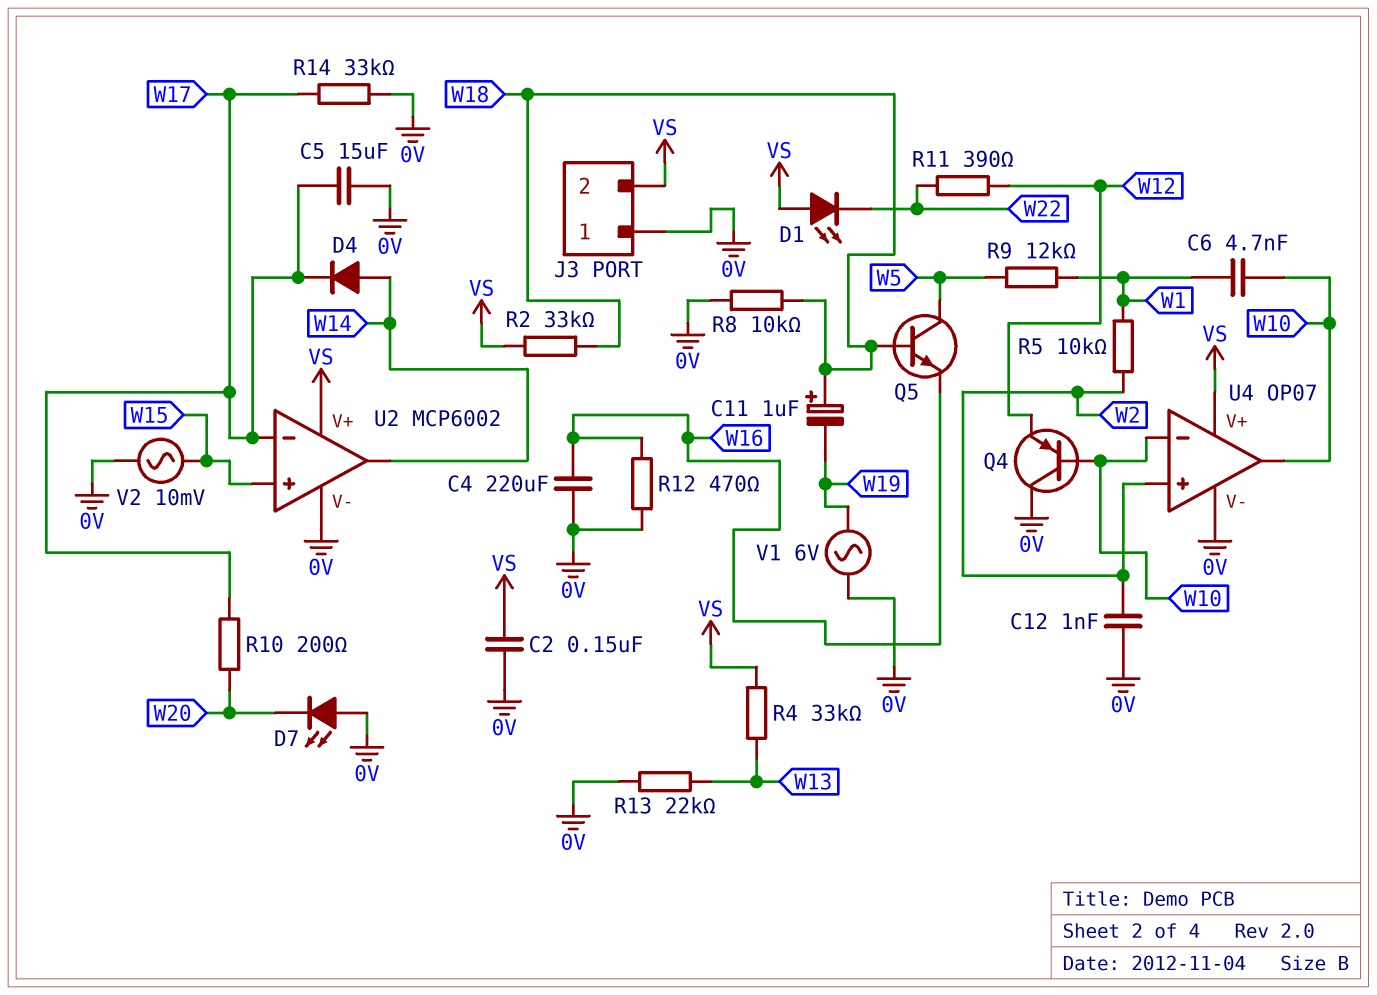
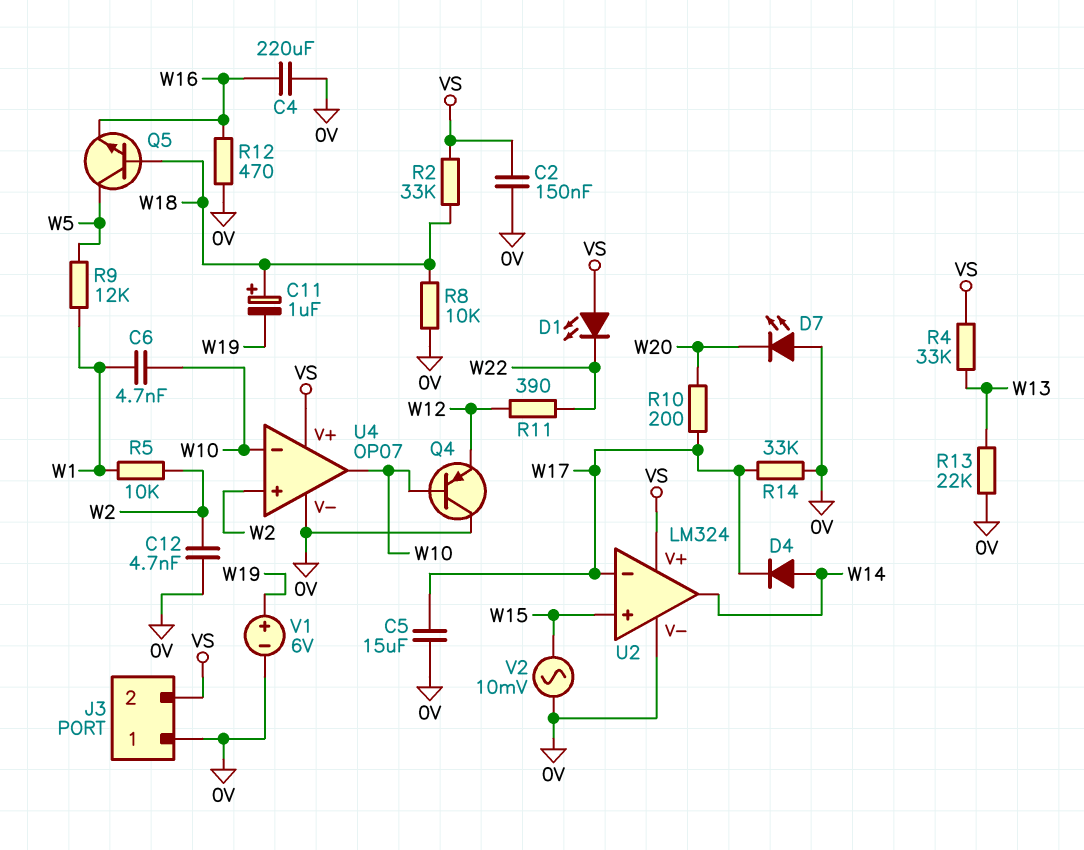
C12: 1nF (0V, W2) -> 4.7nF (0V, W2)
U2: MCP6002 -> LM324
V1: AC 6V (0V, W19) -> 6V (plus W19, minus 0V)

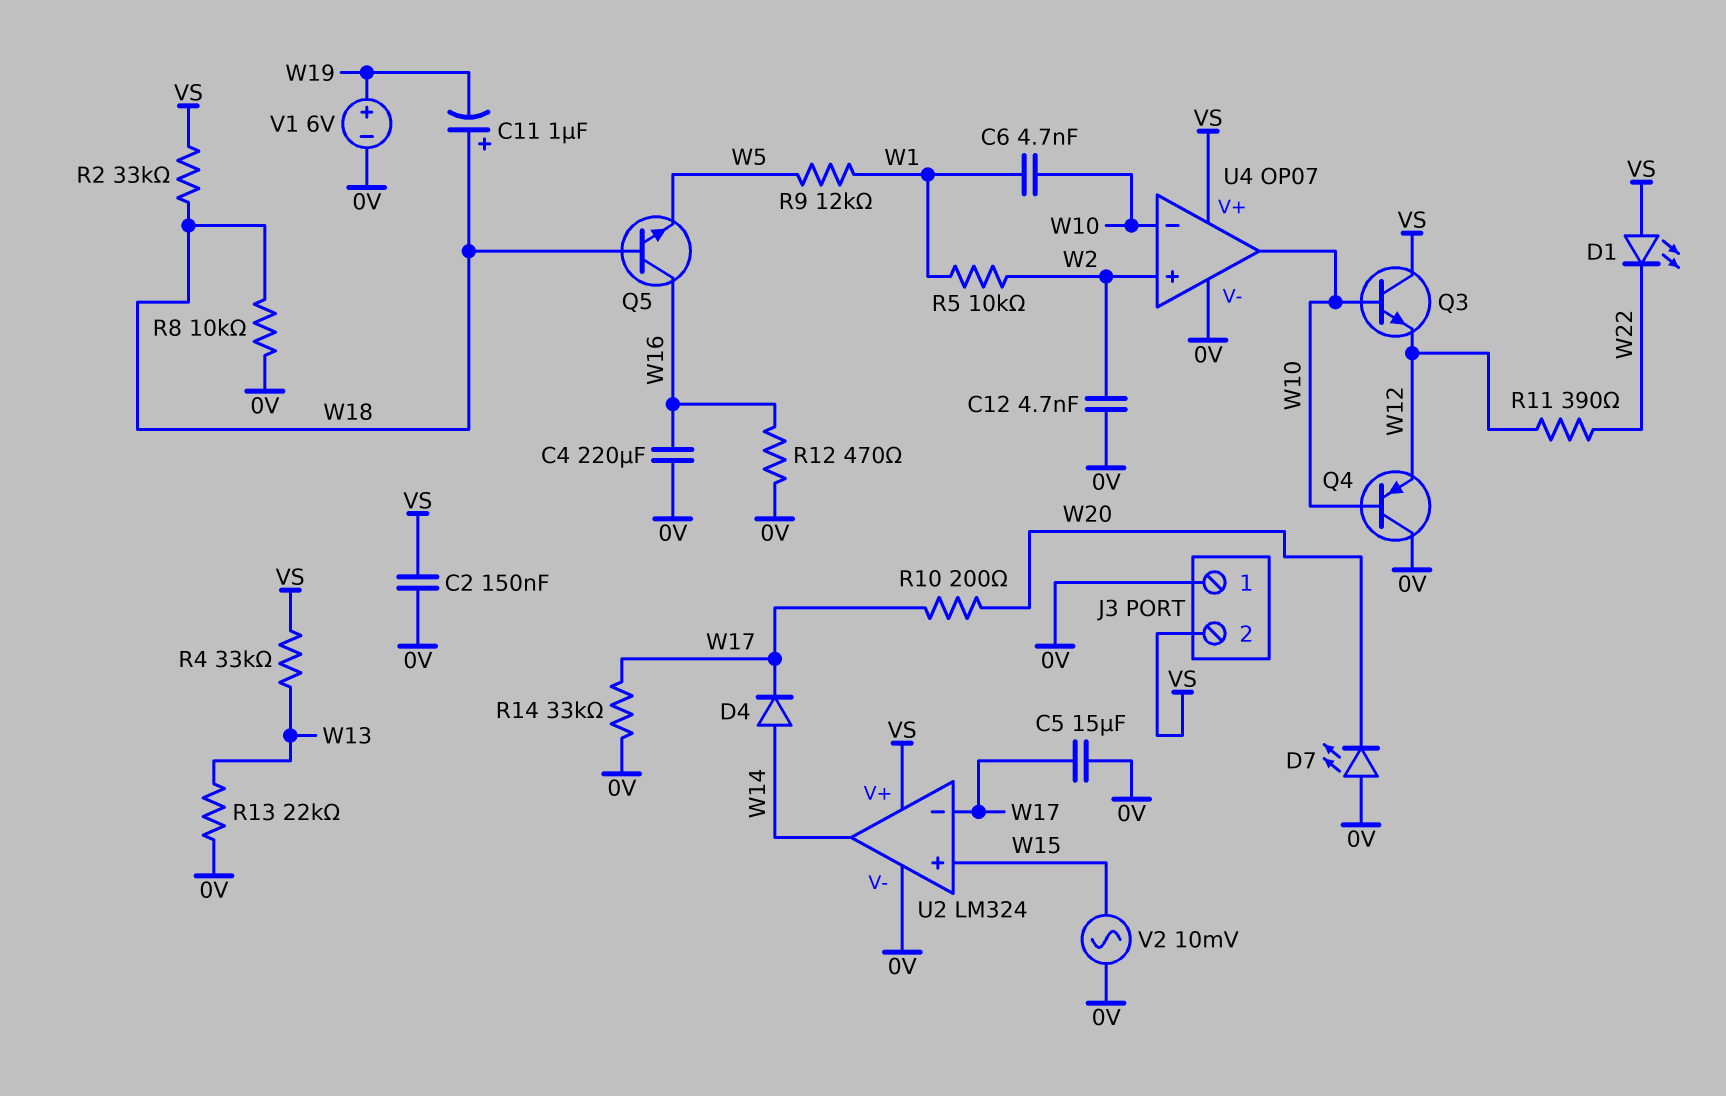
Q3: none -> NPN (B W10, C VS, E W12)
Q5: NPN (B W18, C W5, E W16) -> NPN (B W18, C W16, E W5)

